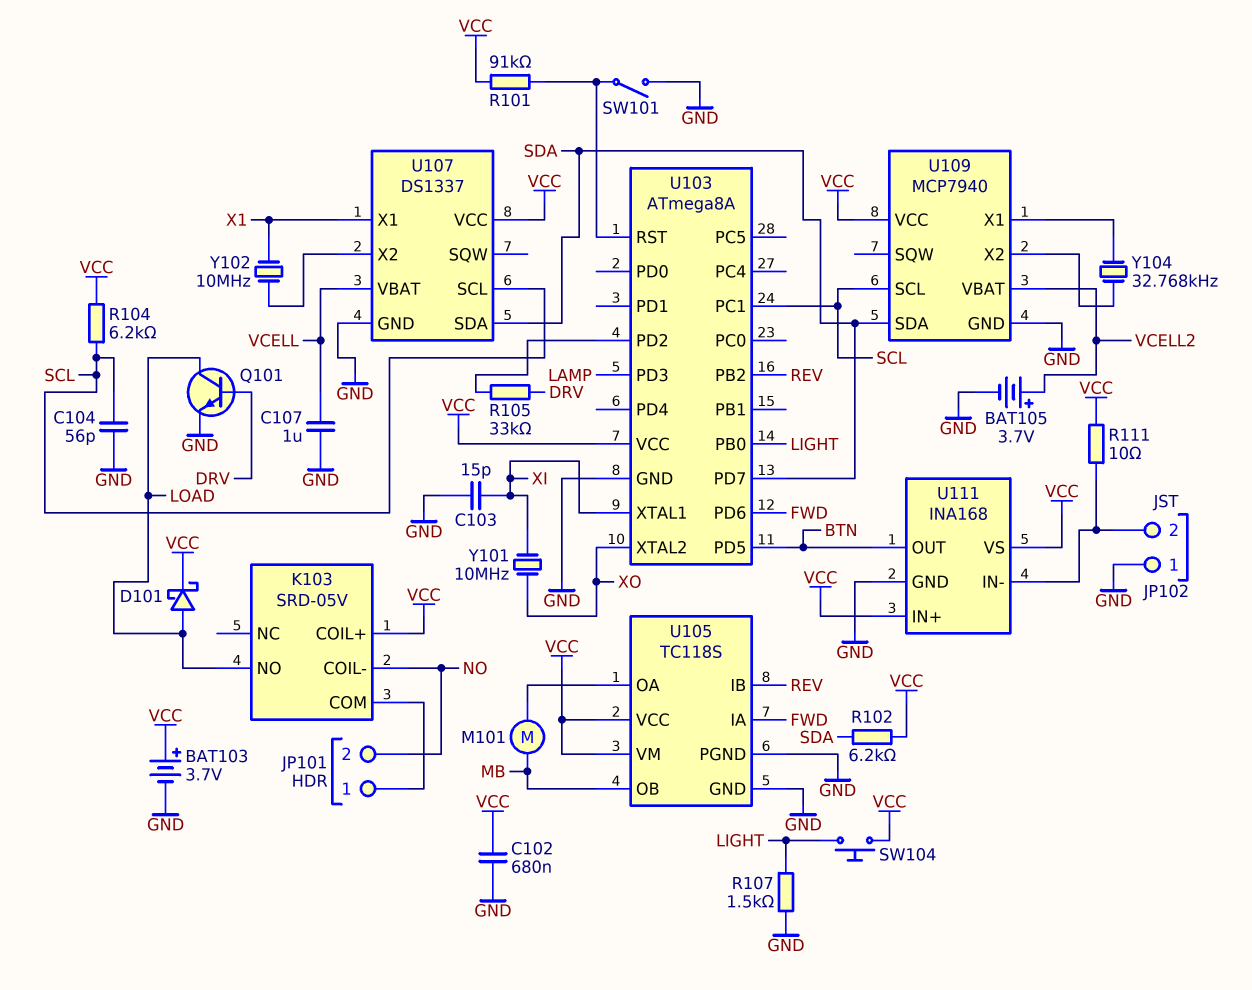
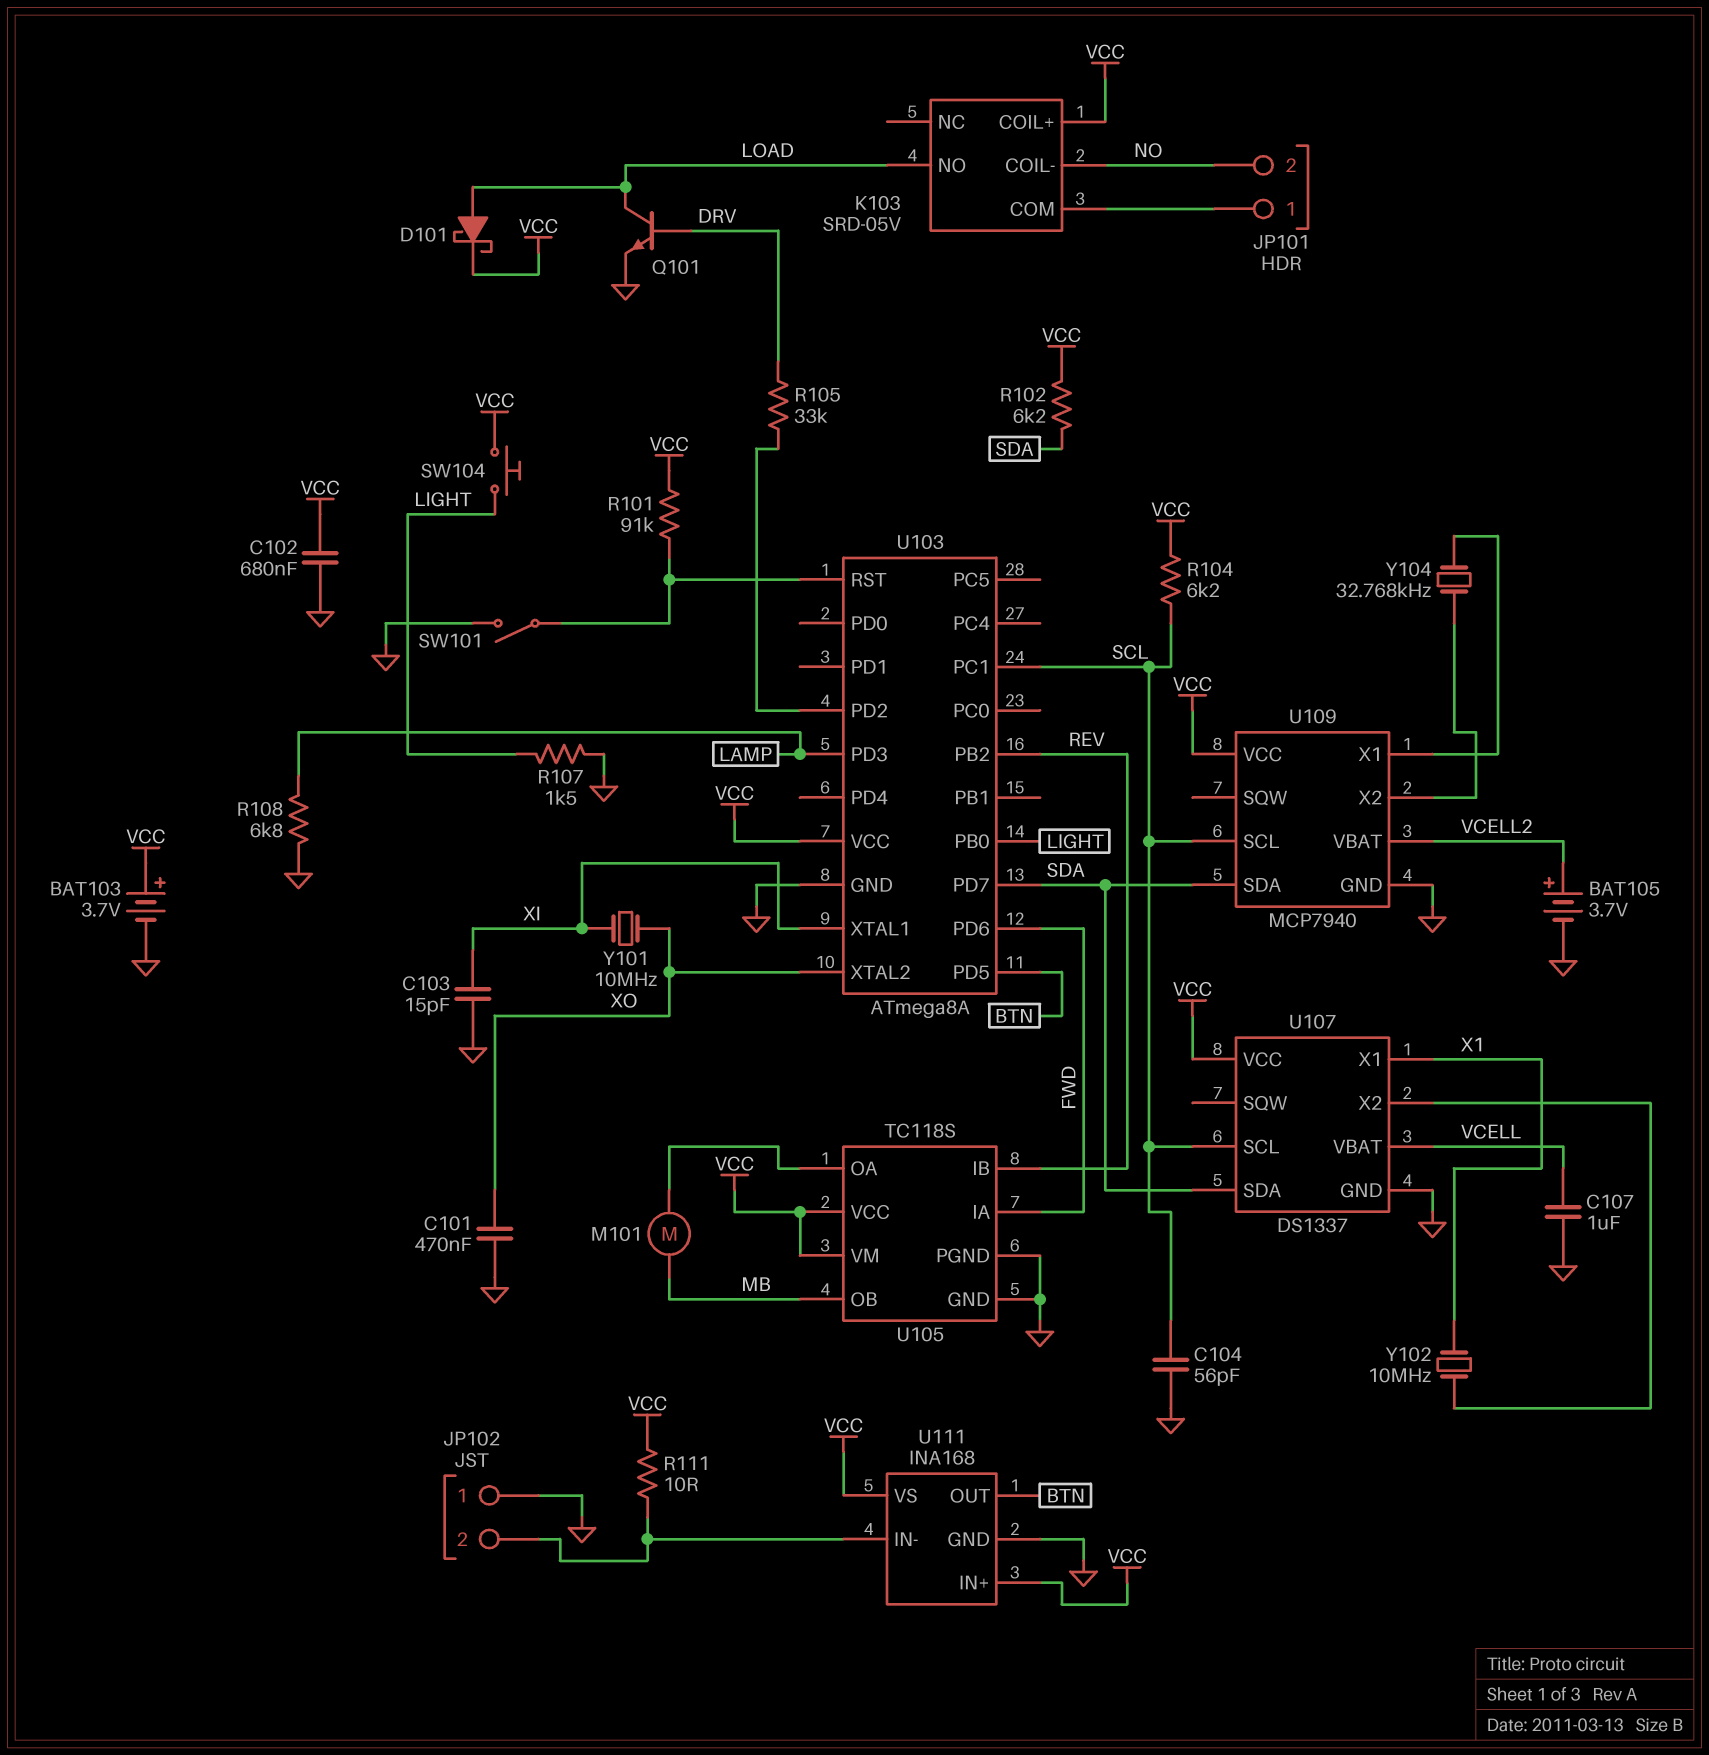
C101: none -> 470nF (GND, XO)
R108: none -> 6.8k (GND, LAMP)

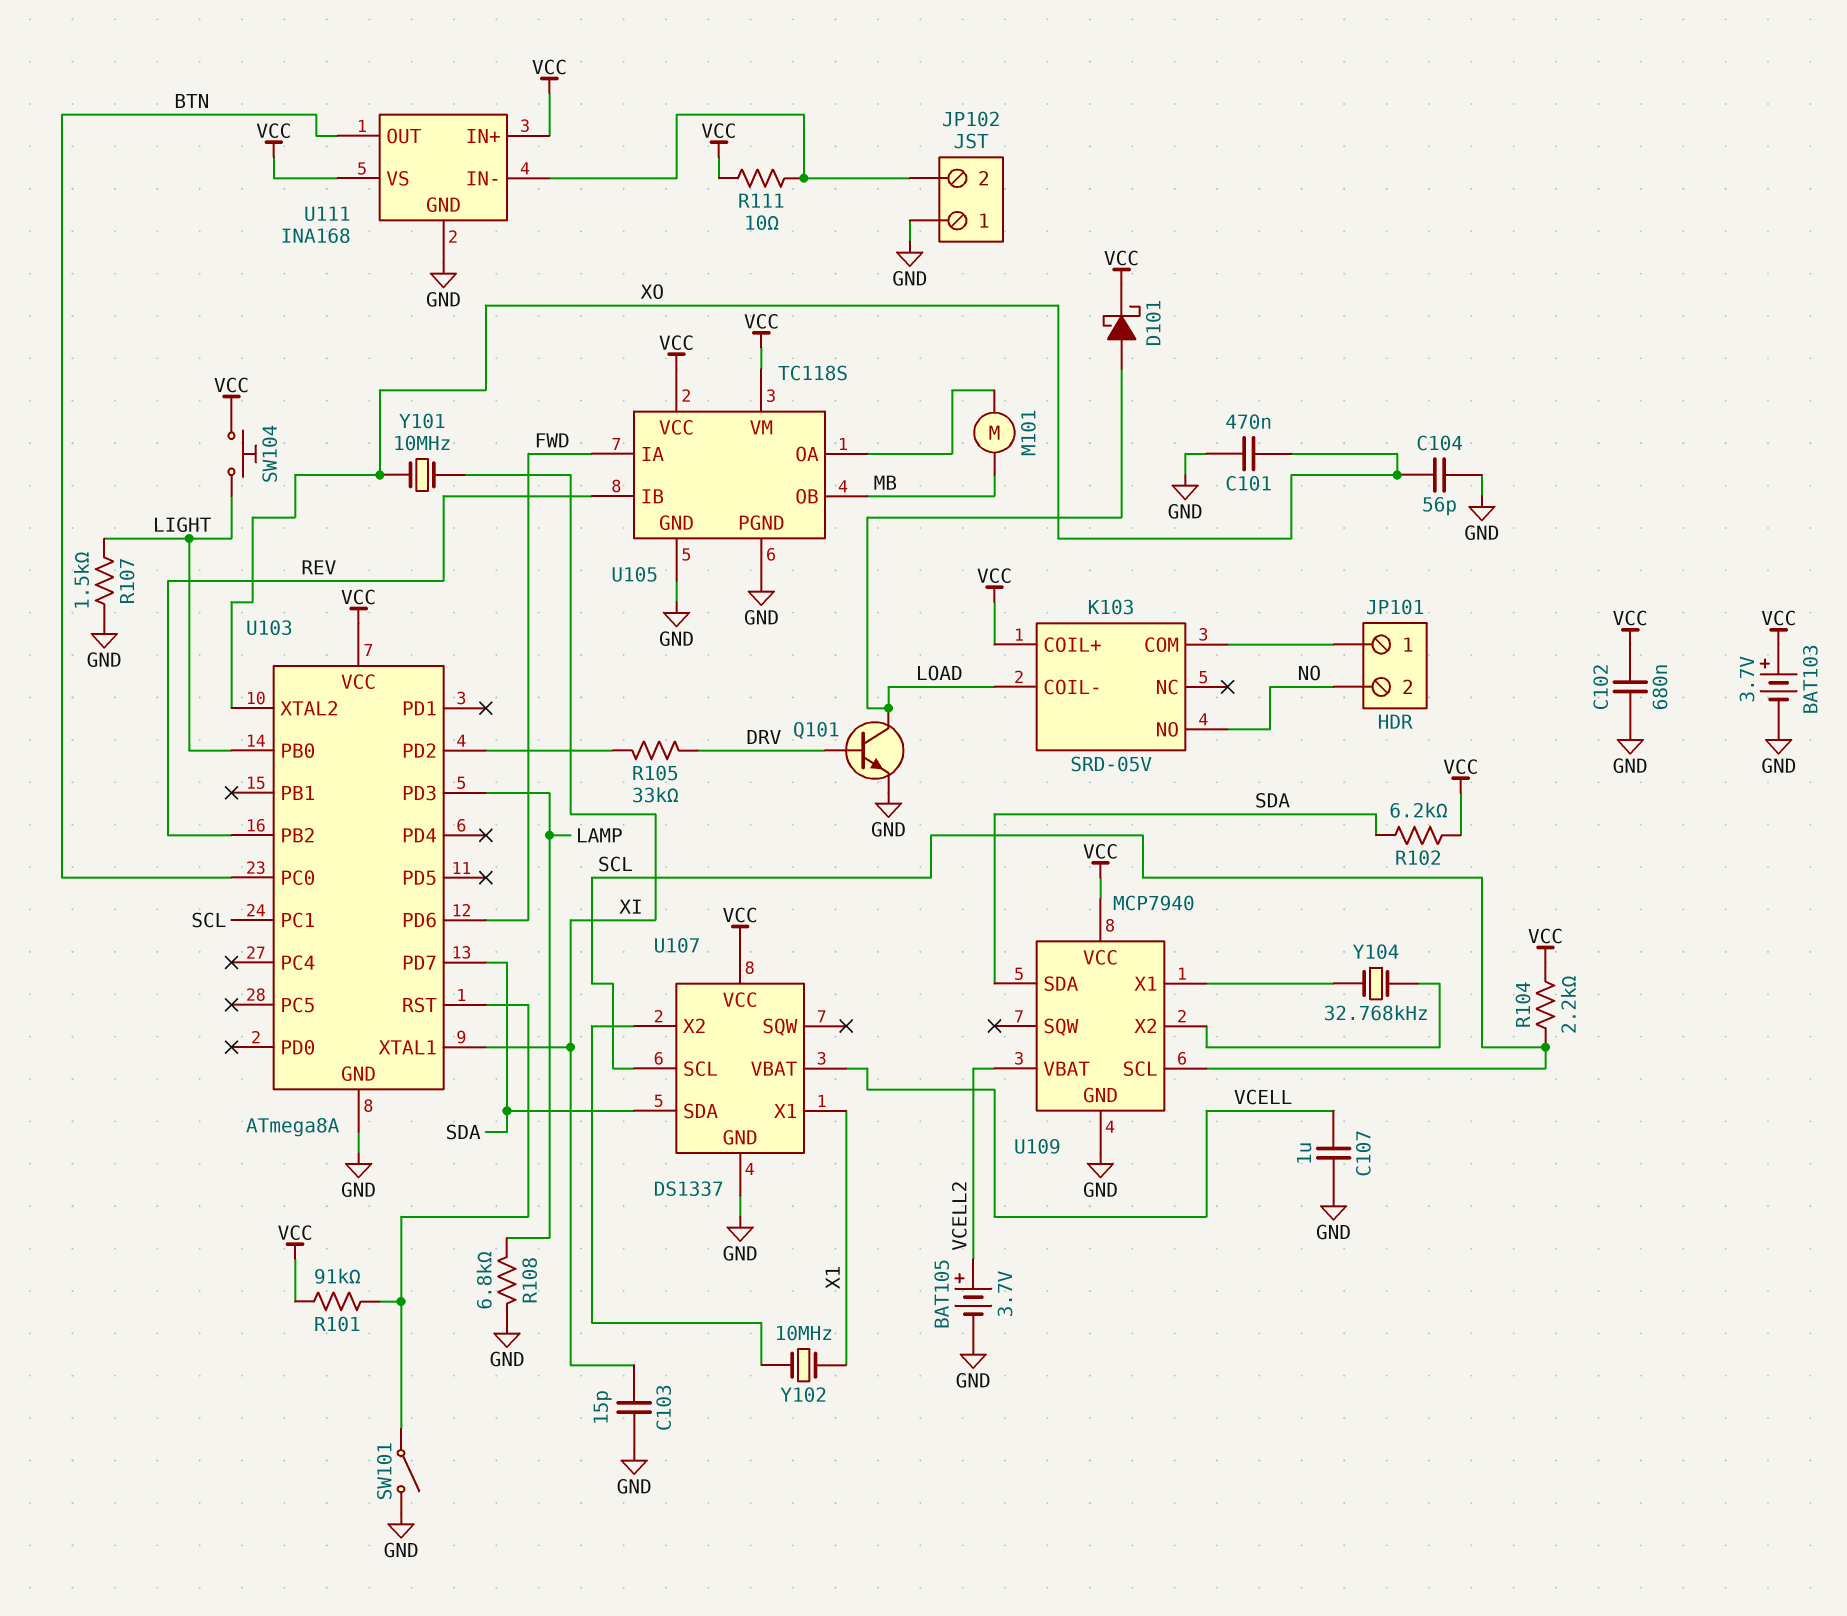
C104: 56pF (GND, SCL) -> 56pF (GND, XO)
K103 pin COIL-: NO -> LOAD
K103 pin NO: LOAD -> NO
R104: 6.2k (SCL, VCC) -> 2.2k (SCL, VCC)
U103 pin PC0: none -> BTN
U103 pin PD5: BTN -> none

